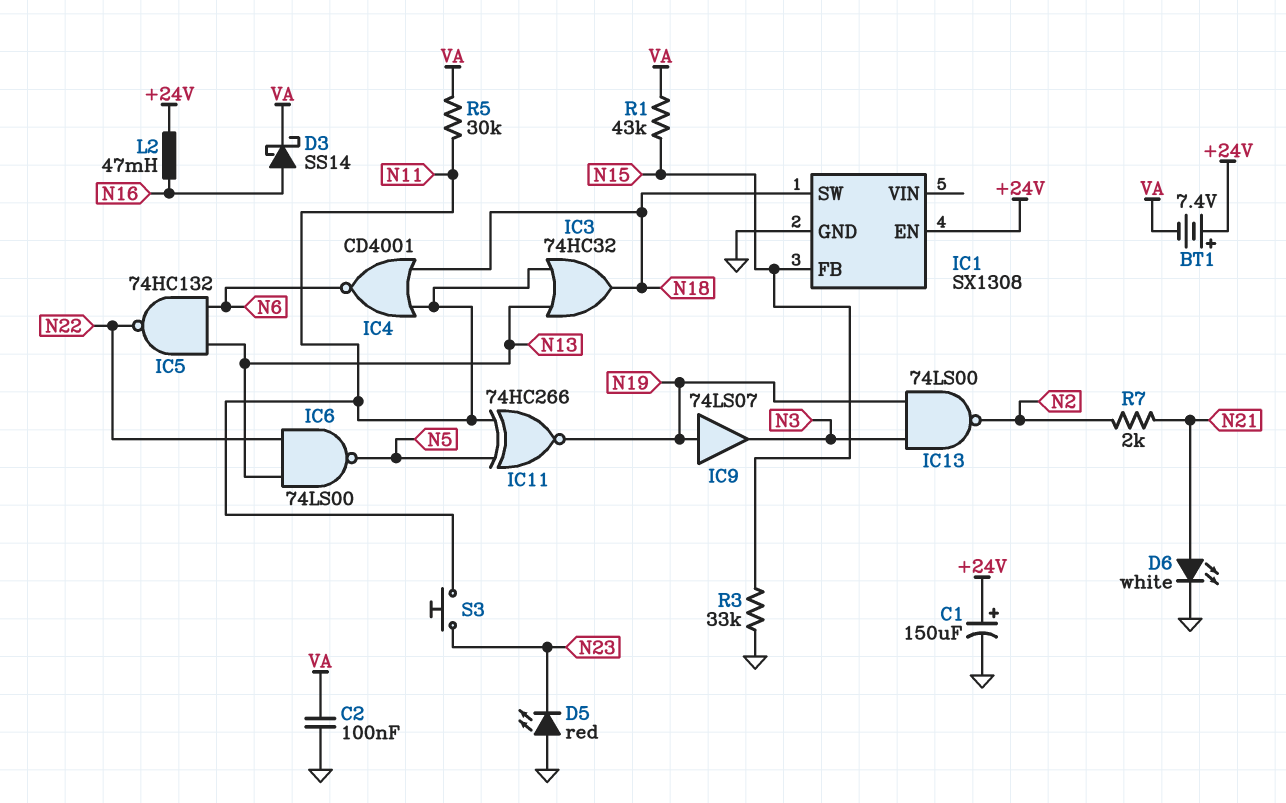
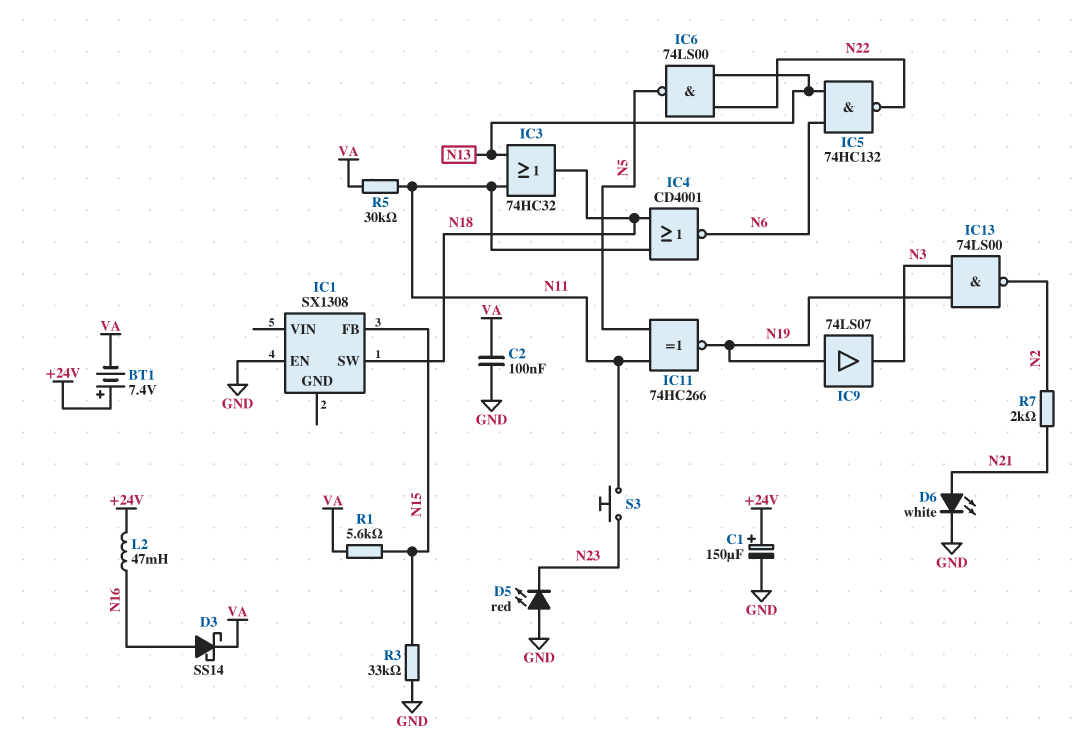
IC1 pin EN: +24V -> GND
IC1 pin GND: GND -> none
R1: 43k (N15, VA) -> 5.6k (N15, VA)

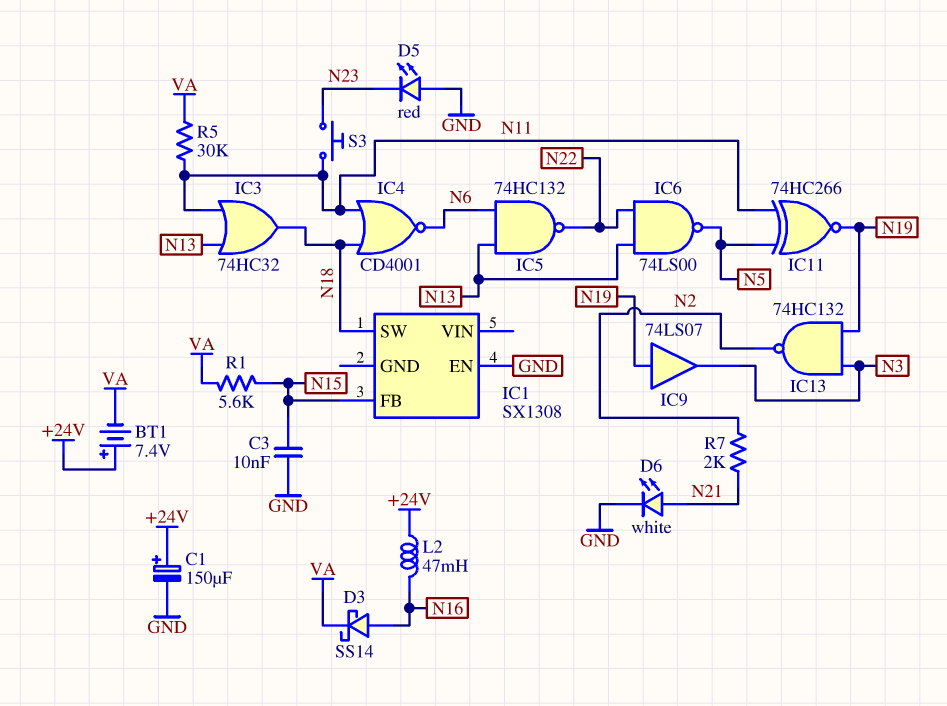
C2: 100nF (GND, VA) -> none
C3: none -> 10nF (GND, N15)
IC13: NAND 74LS00 (in N3, in N19, out N2) -> NAND 74HC132 (in N3, in N19, out N2)
R3: 33k (GND, N15) -> none

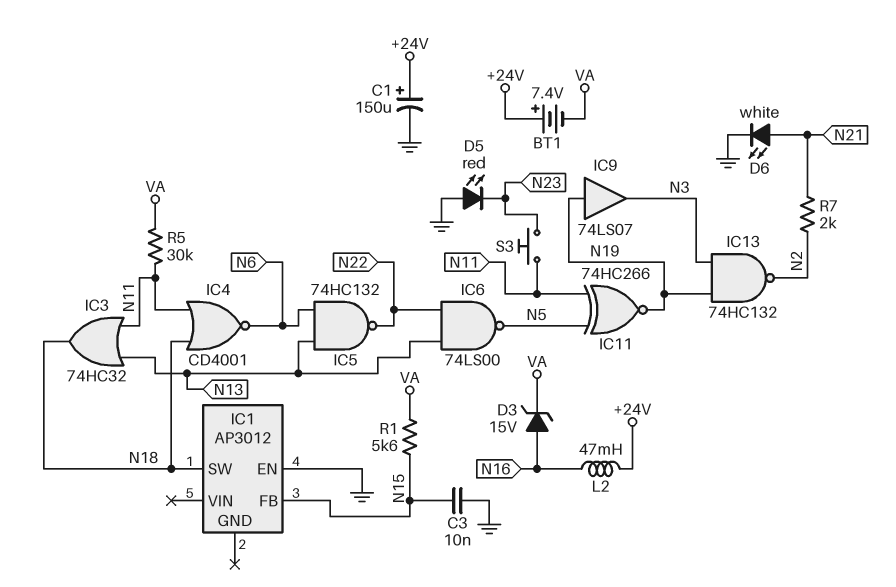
D3: schottky SS14 (A N16, K VA) -> zener 15V (A N16, K VA)
IC1: SX1308 -> AP3012

